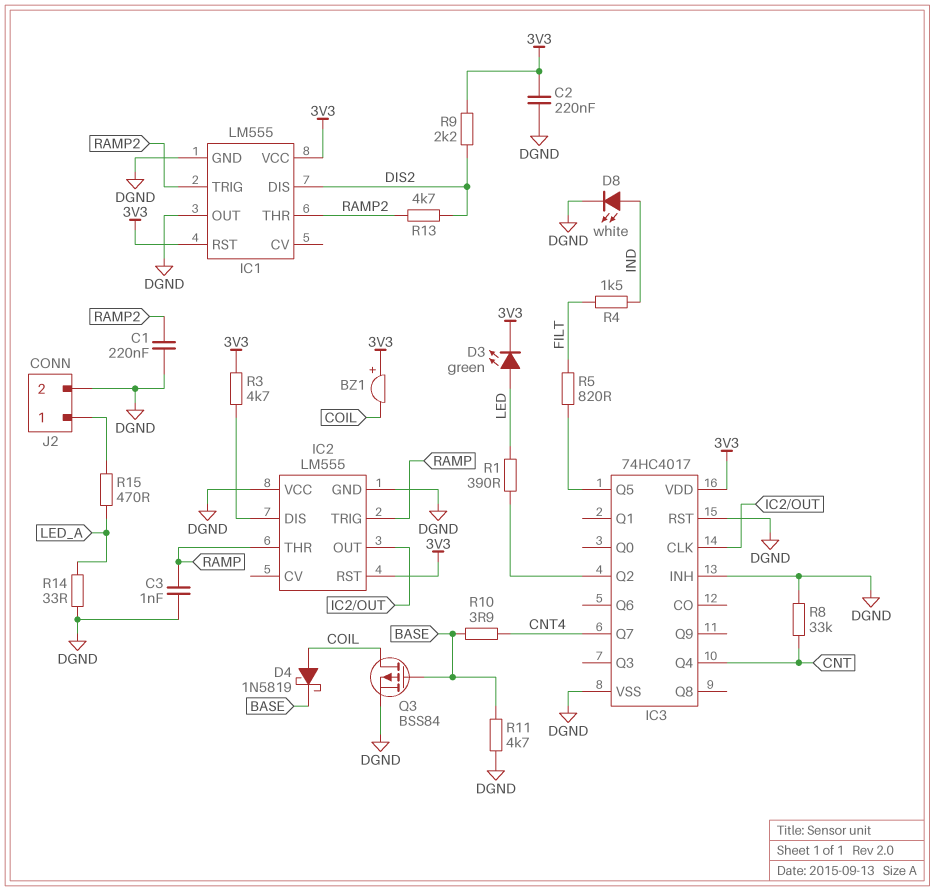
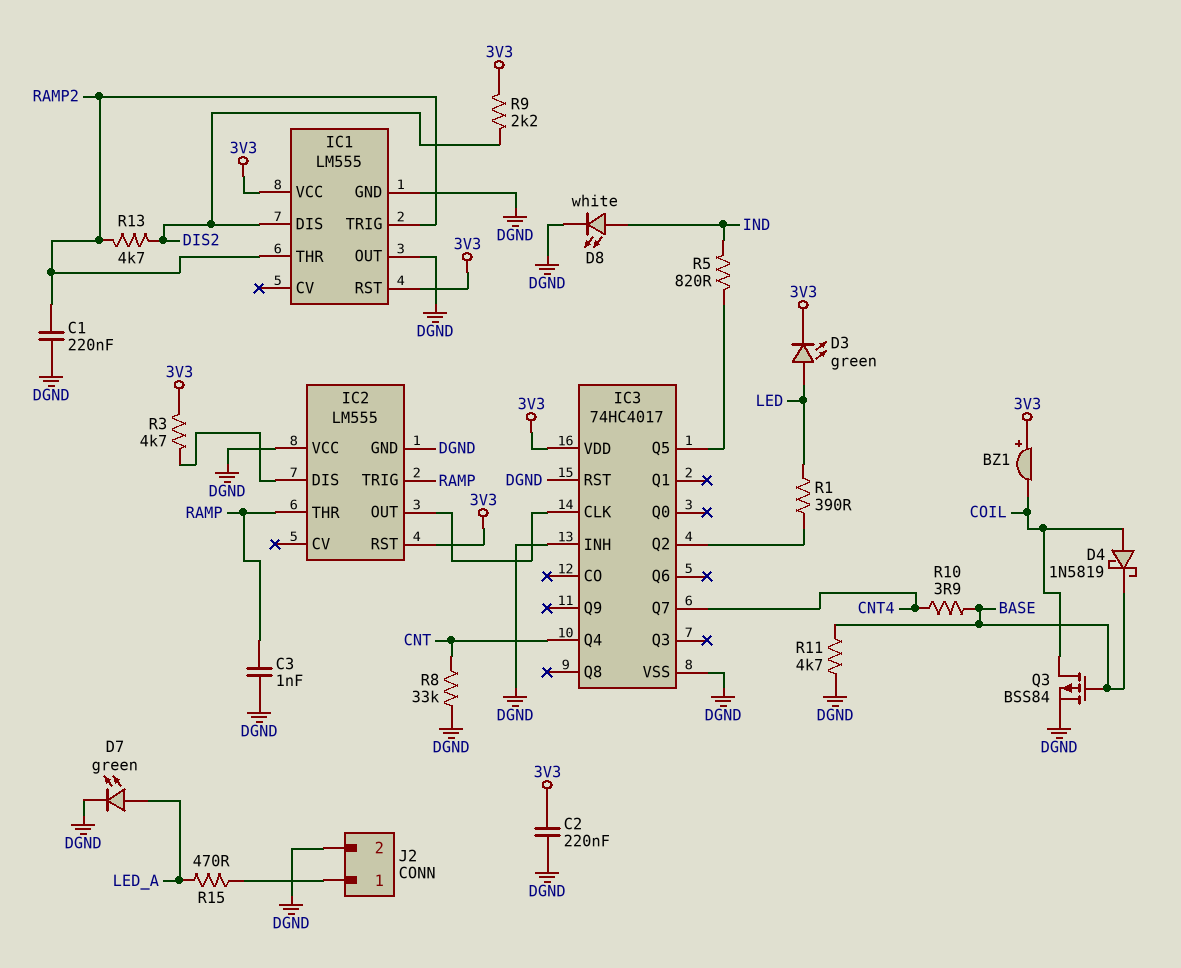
D7: none -> LED green (A LED_A, K DGND)
R4: 1.5k (FILT, IND) -> none
R5: 820 (FILT, IC3/Q5) -> 820 (IC3/Q5, IND)
R14: 33 (DGND, LED_A) -> none

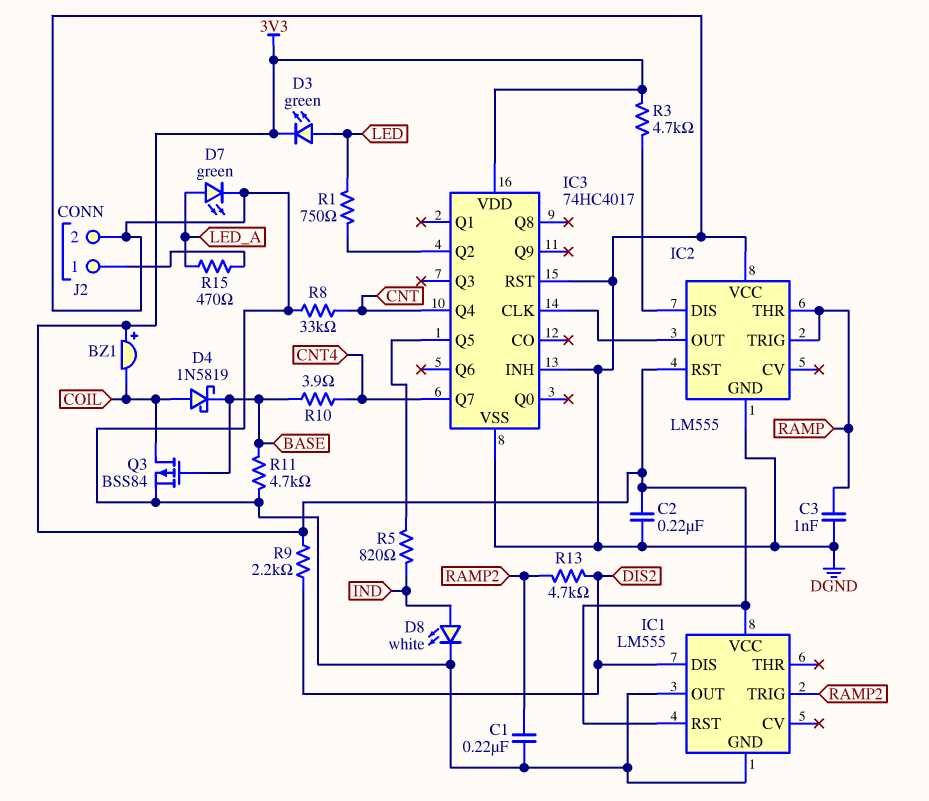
IC1 pin THR: RAMP2 -> none
R1: 390 (IC3/Q2, LED) -> 750 (IC3/Q2, LED)

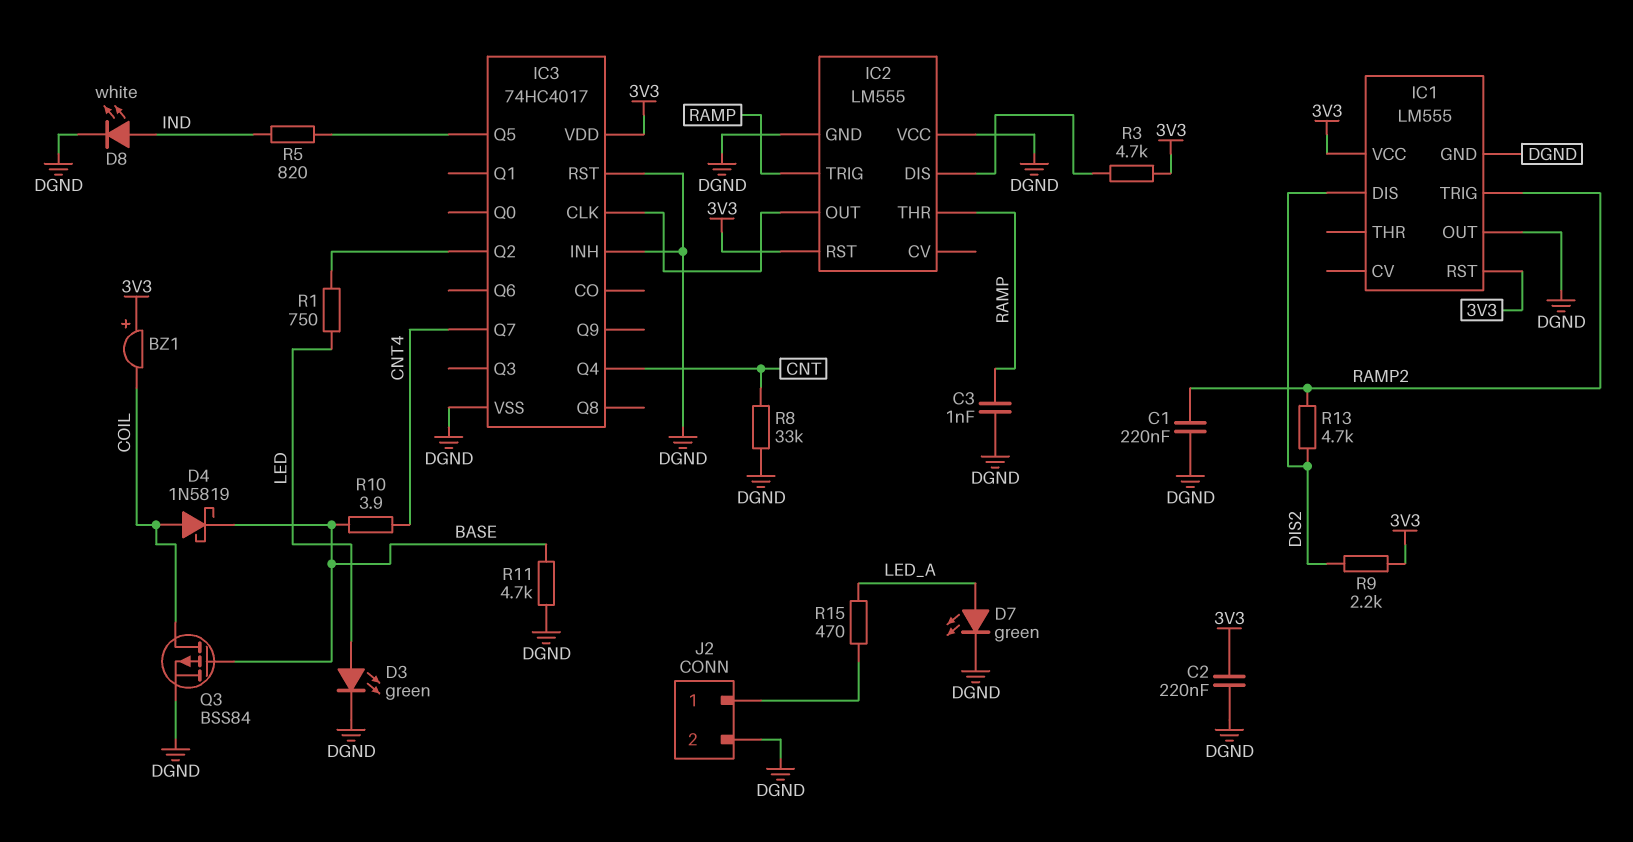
D3: LED green (A LED, K 3V3) -> LED green (A LED, K DGND)

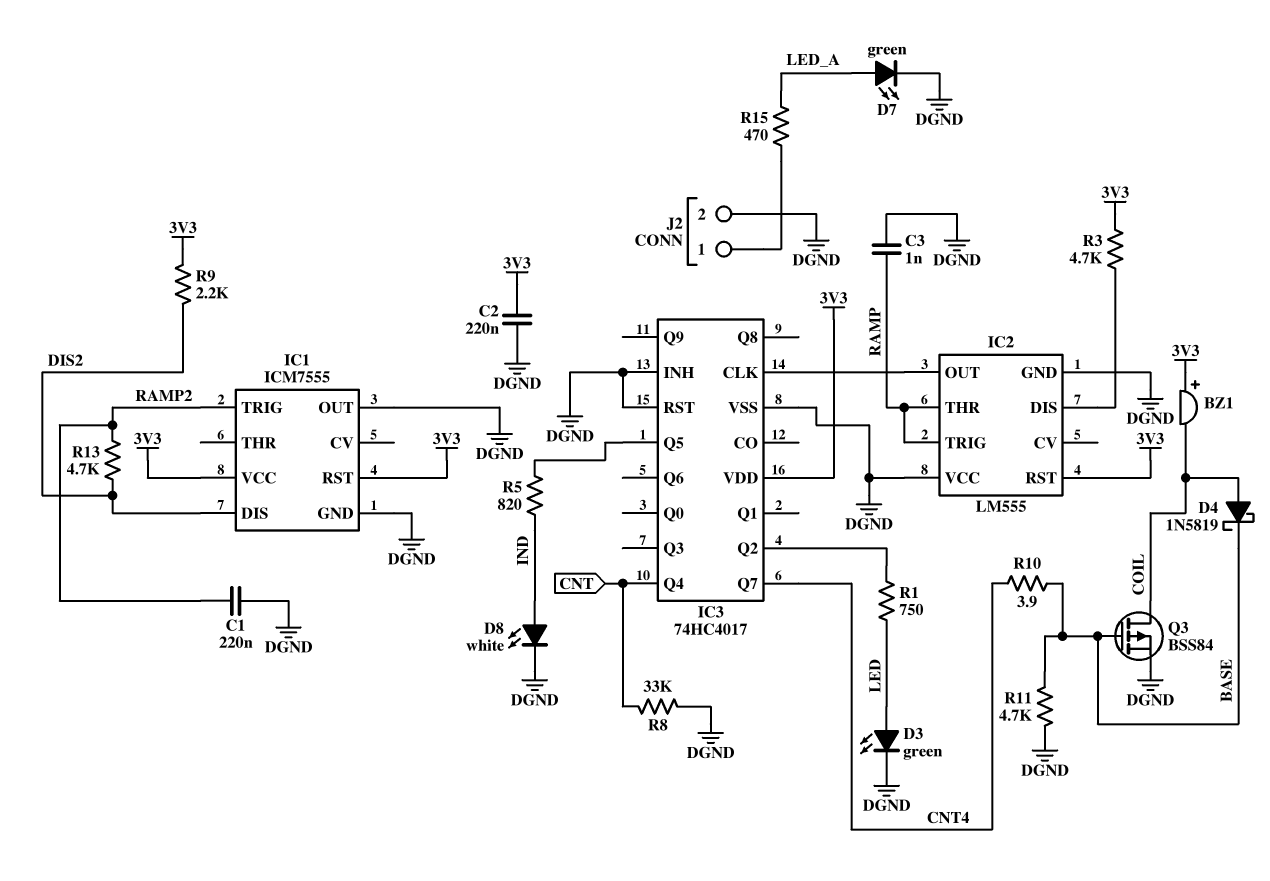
IC1: LM555 -> ICM7555

